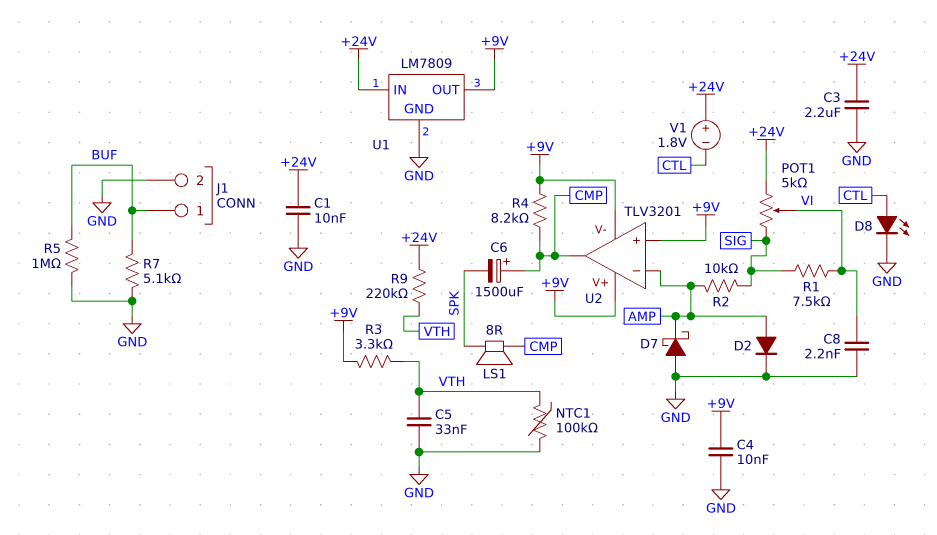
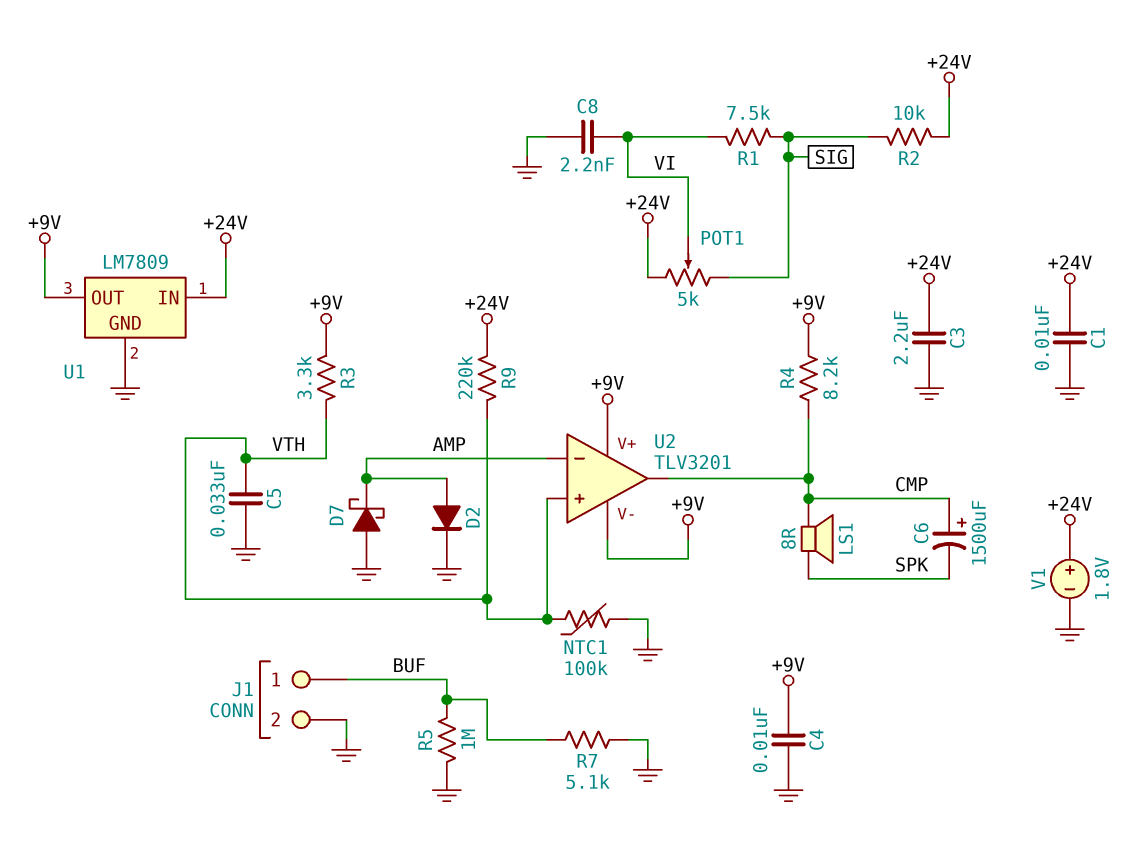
D8: LED (A CTL, K GND) -> none
R2: 10k (AMP, SIG) -> 10k (+24V, SIG)
U2 pin in+: +9V -> VTH
V1: 1.8V (plus +24V, minus CTL) -> 1.8V (plus +24V, minus GND)

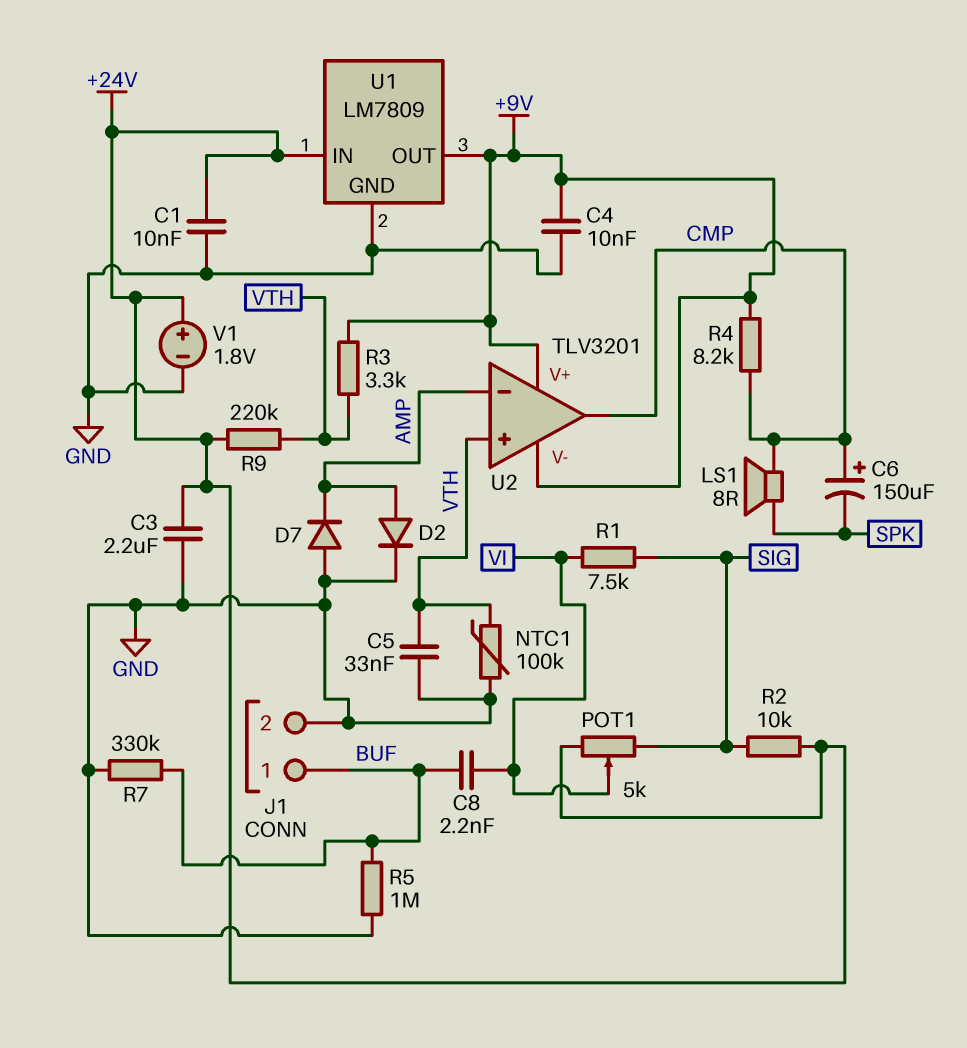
C6: 1500uF (plus CMP, minus SPK) -> 150uF (plus CMP, minus SPK)
C8: 2.2nF (GND, VI) -> 2.2nF (BUF, VI)
D7: schottky (A GND, K AMP) -> diode (A GND, K AMP)
R7: 5.1k (BUF, GND) -> 330k (BUF, GND)

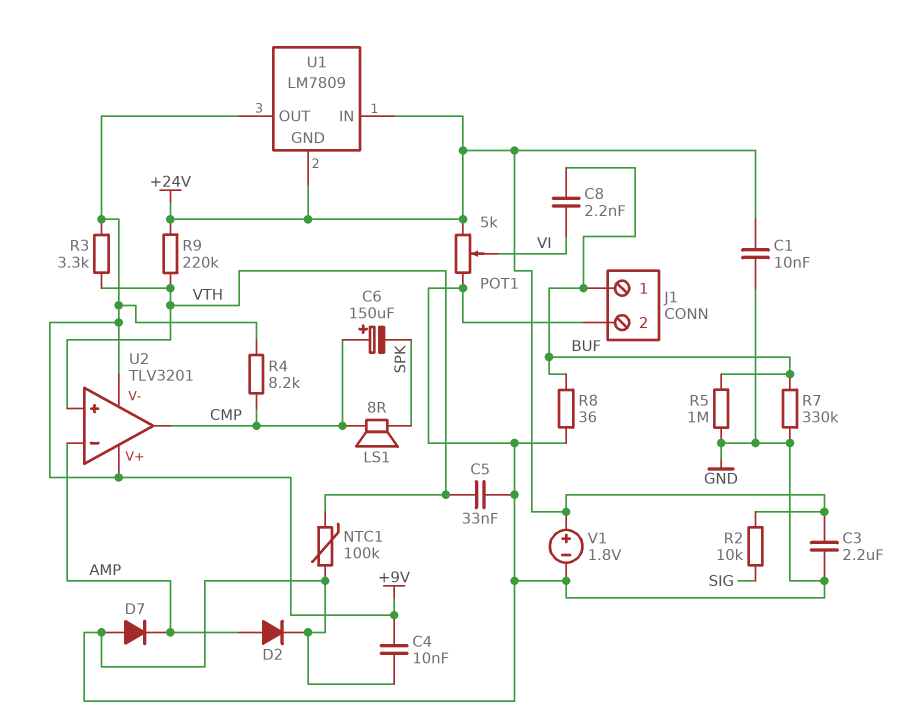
POT1: 5k (+24V, SIG, wiper VI) -> 5k (+24V, GND, wiper VI)
R1: 7.5k (SIG, VI) -> none
R8: none -> 36 (BUF, GND)
U1 pin GND: GND -> +24V

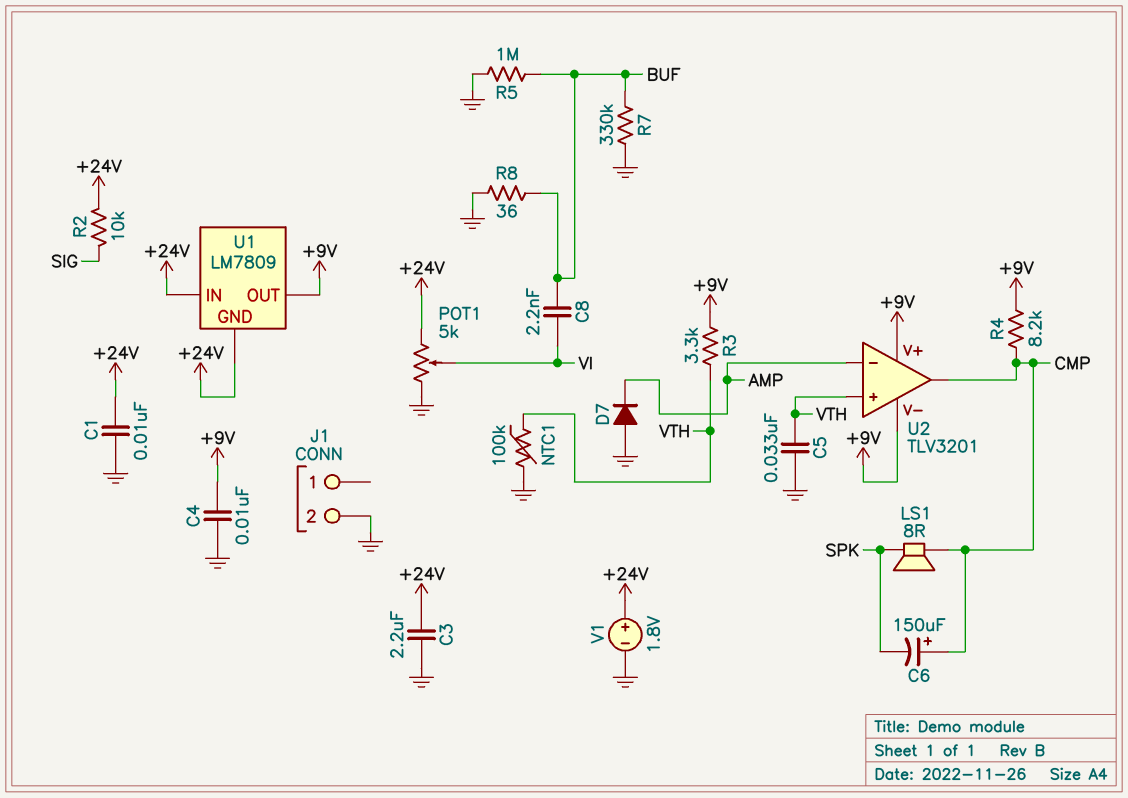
D2: diode (A AMP, K GND) -> none
J1 pin 1: BUF -> none
R9: 220k (+24V, VTH) -> none

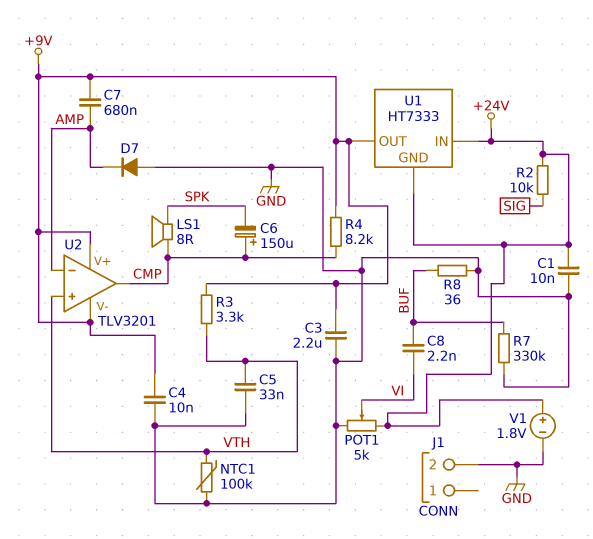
C3: 2.2uF (+24V, GND) -> 2.2uF (+9V, GND)
C7: none -> 680nF (+9V, AMP)
R5: 1M (BUF, GND) -> none
U1: LM7809 -> HT7333

